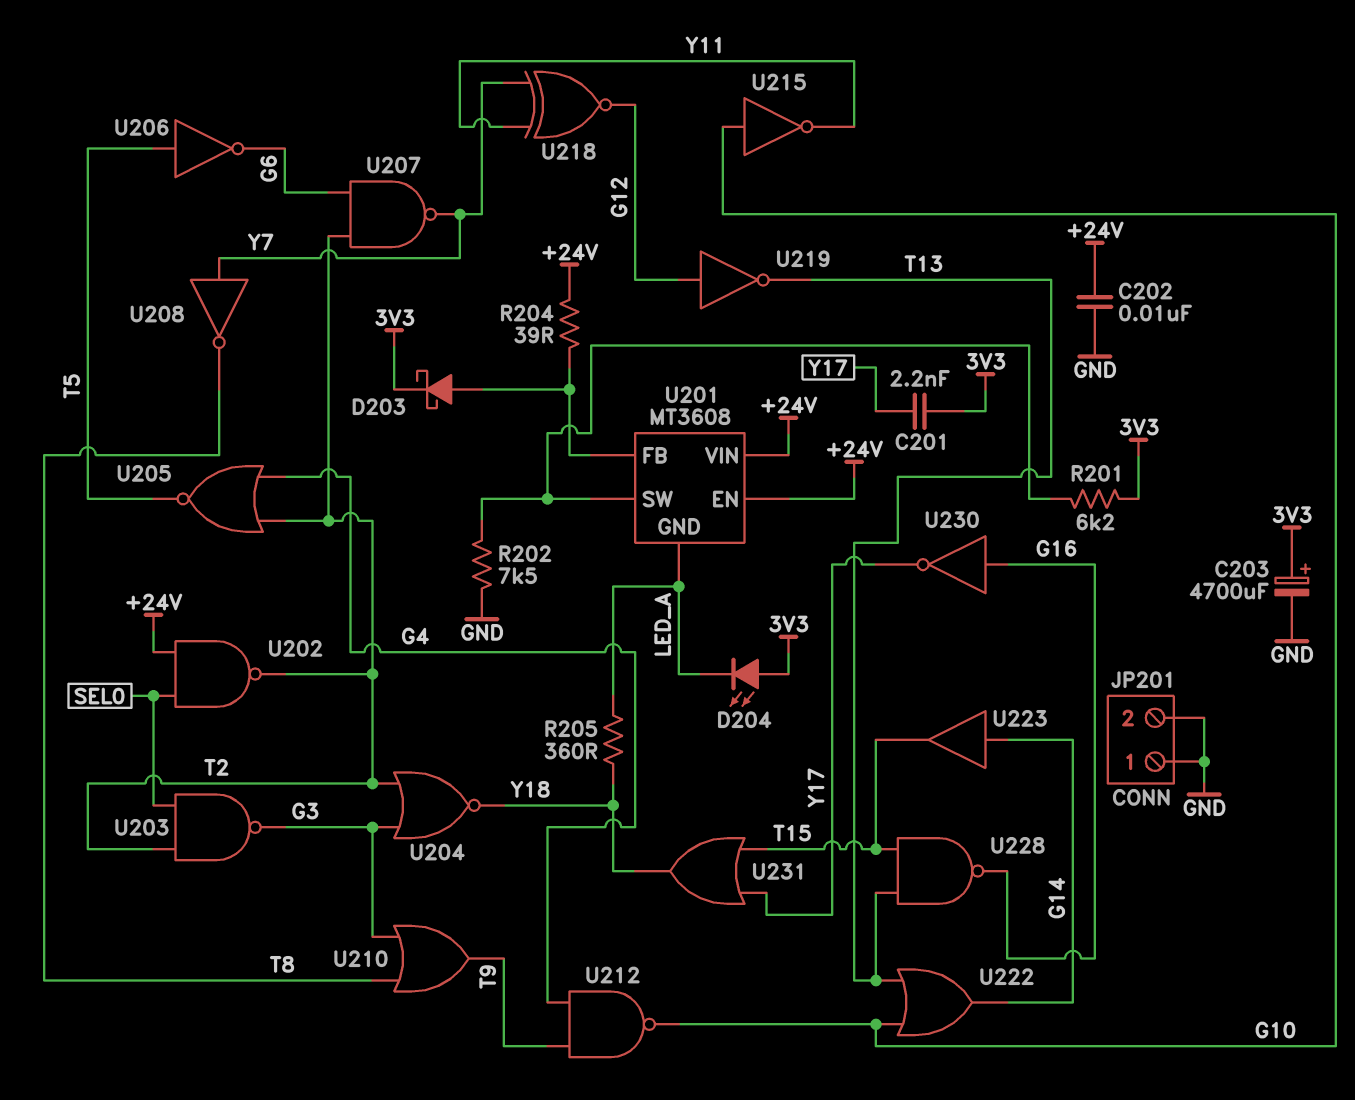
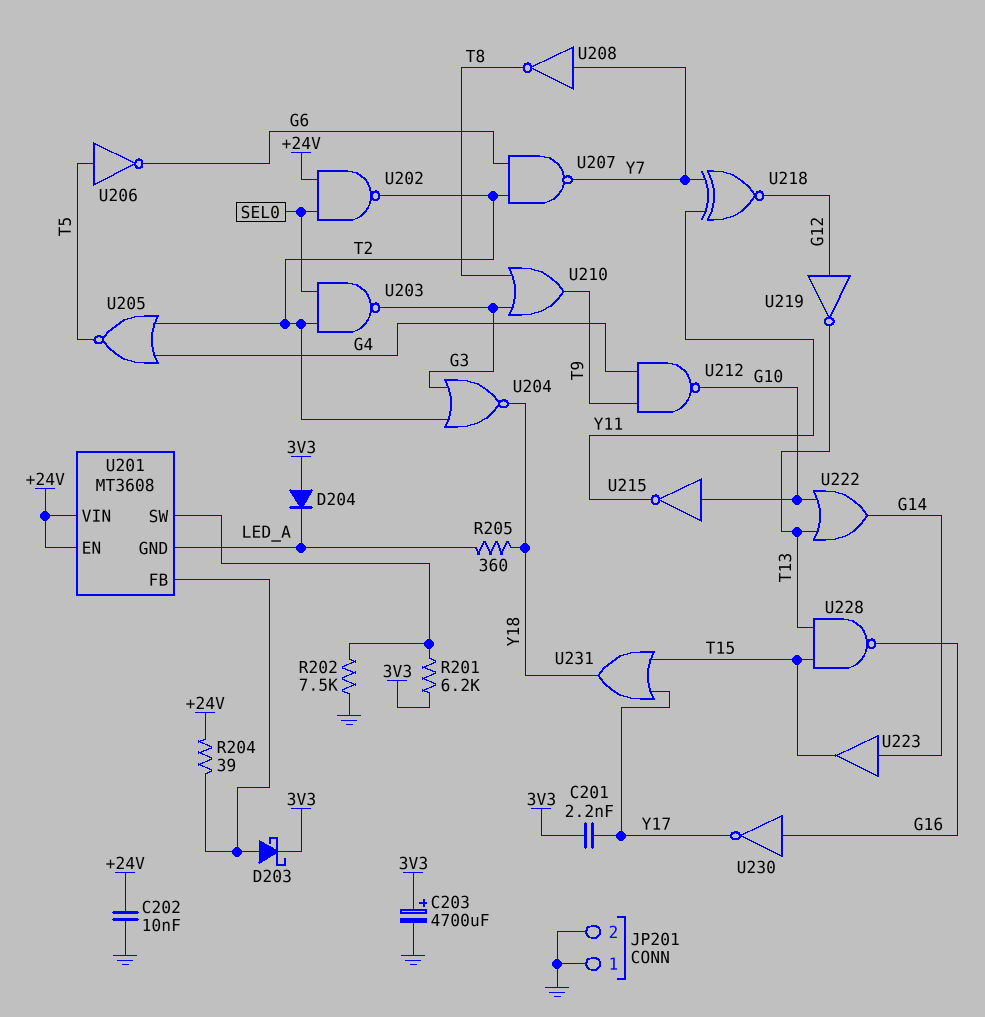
D204: LED (A 3V3, K LED_A) -> diode (A 3V3, K LED_A)

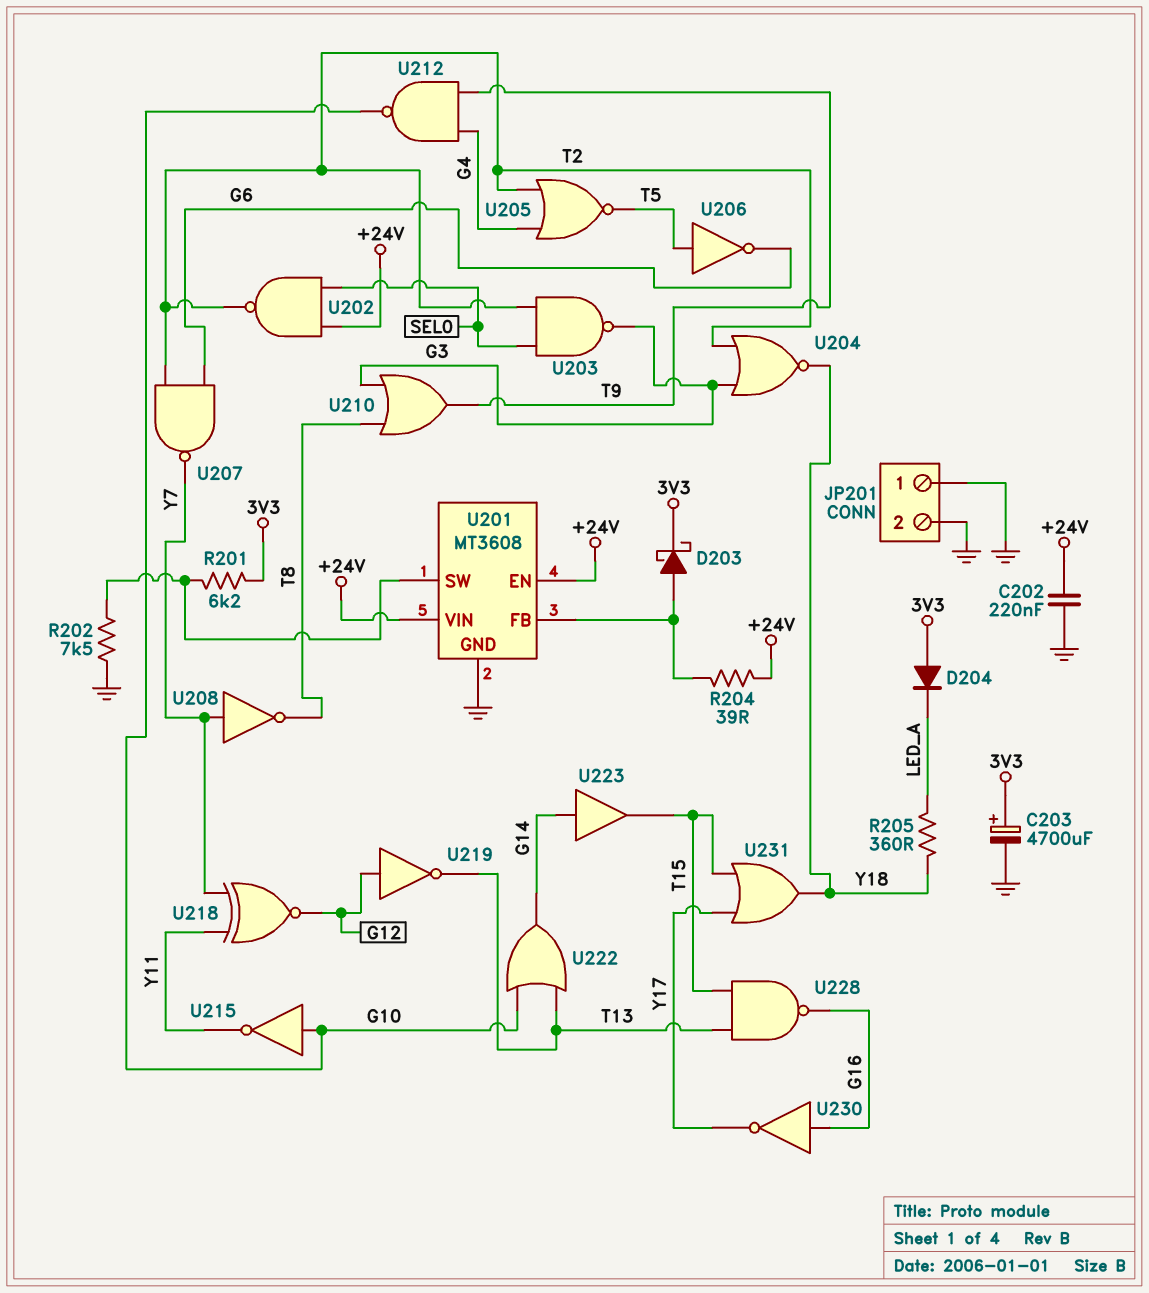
C201: 2.2nF (3V3, Y17) -> none
C202: 10nF (+24V, GND) -> 220nF (+24V, GND)
U201 pin GND: LED_A -> GND

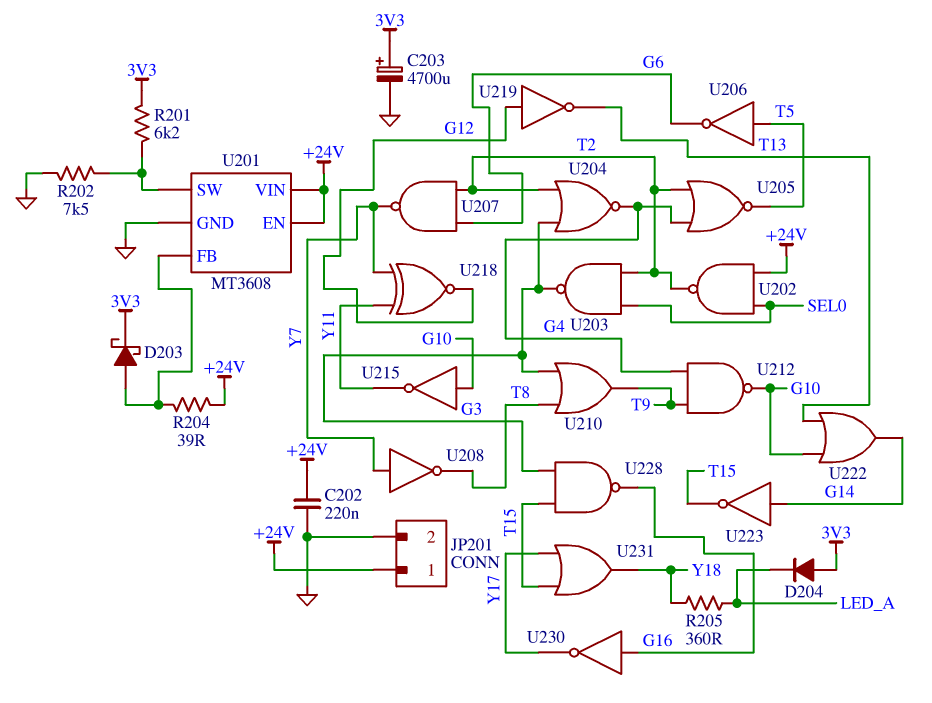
JP201 pin 1: GND -> +24V
U204: NOR (in G3, in T2, out Y18) -> NOR (in G3, in T2, out G4)
U223: buffer (in G14, out T15) -> NOT (in G14, out T15)
U228: NAND (in T13, in T15, out G16) -> NAND (in G3, in T15, out G16)

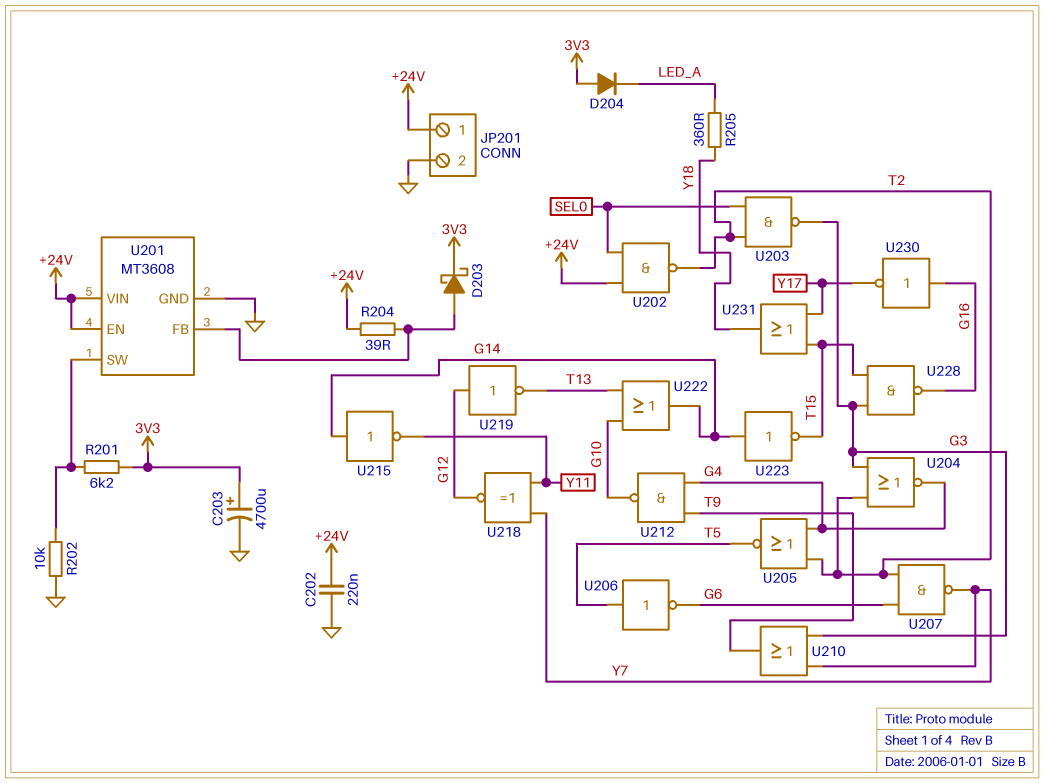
R202: 7.5k (GND, U201/SW) -> 10k (GND, U201/SW)
U208: NOT (in Y7, out T8) -> none
U210: OR (in G3, in T8, out T9) -> OR (in G3, in Y7, out T9)
U215: NOT (in G10, out Y11) -> NOT (in G14, out Y11)

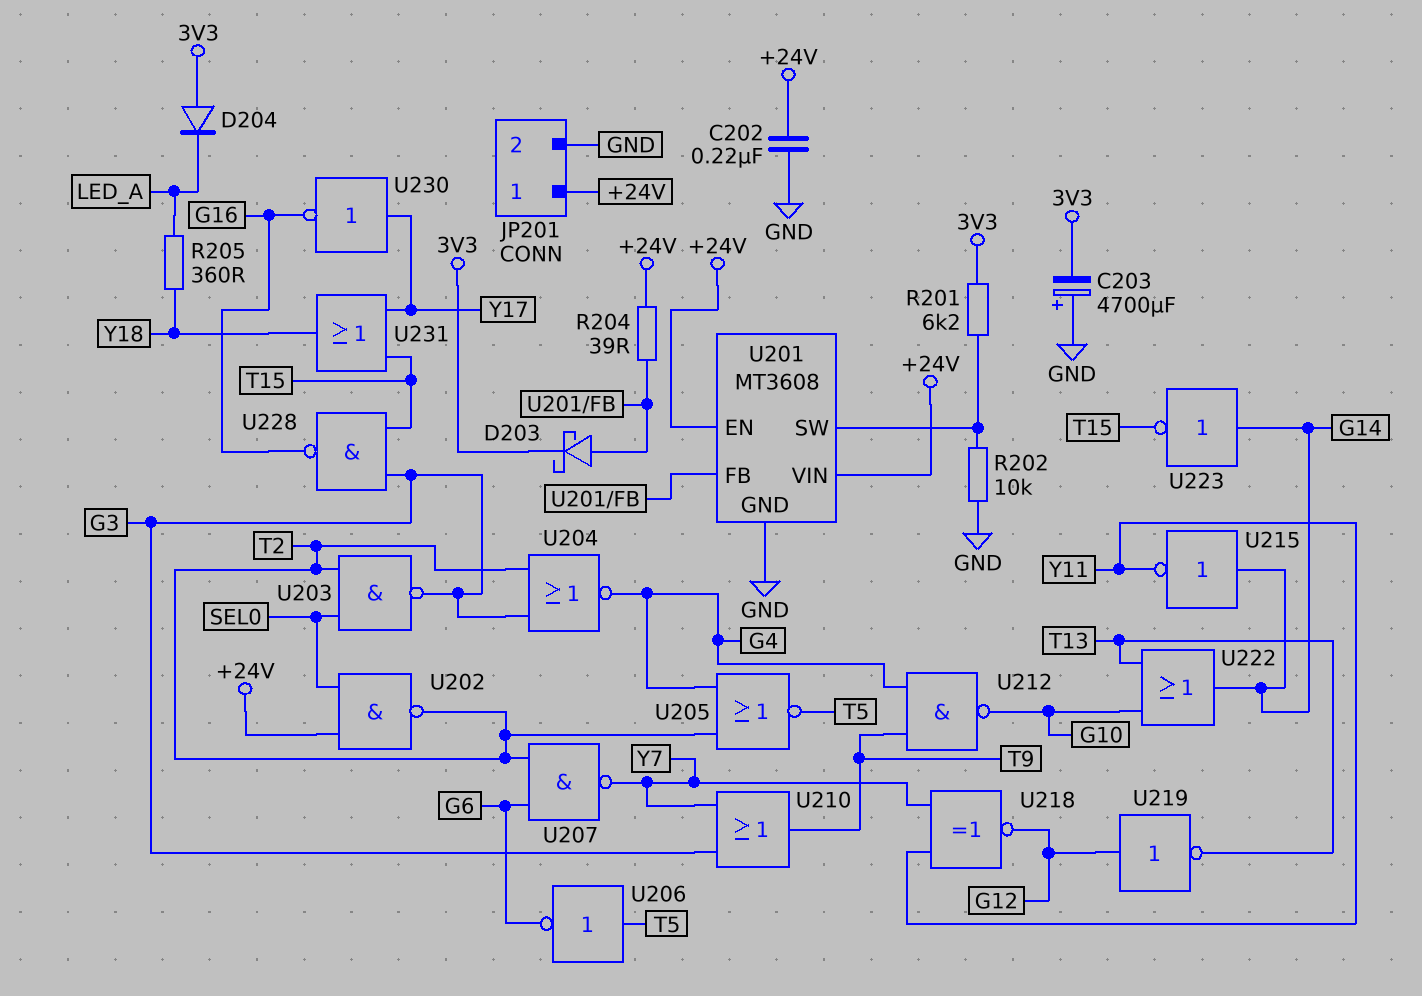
C203: 4700uF (plus 3V3, minus GND) -> 4700uF (plus GND, minus 3V3)
U230: NOT (in G16, out Y17) -> NOT (in Y17, out G16)

